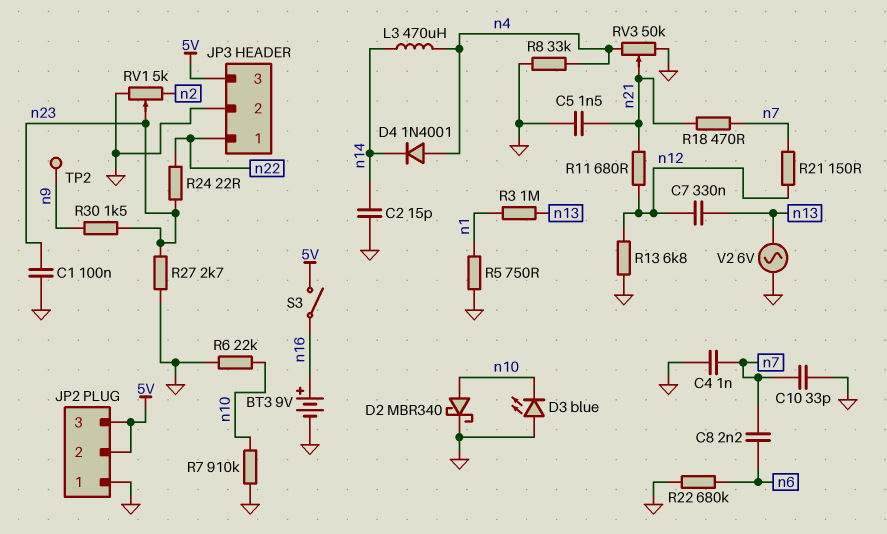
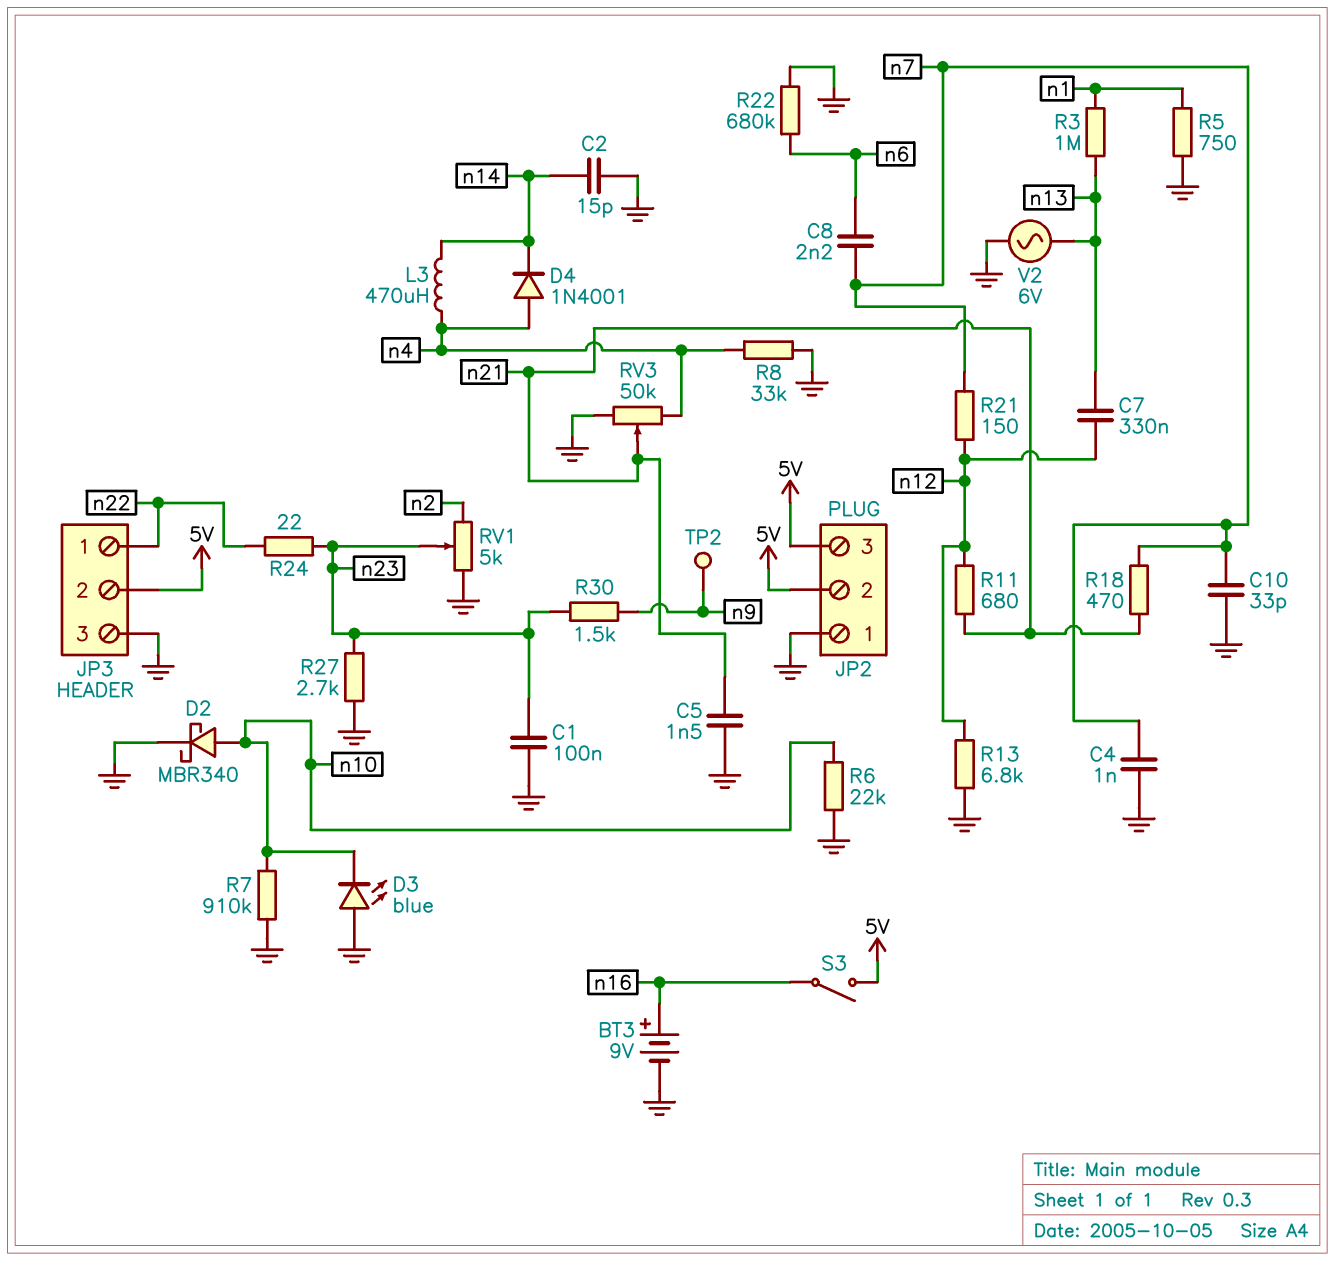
JP3 pin 2: GND -> 5V
JP3 pin 3: 5V -> GND

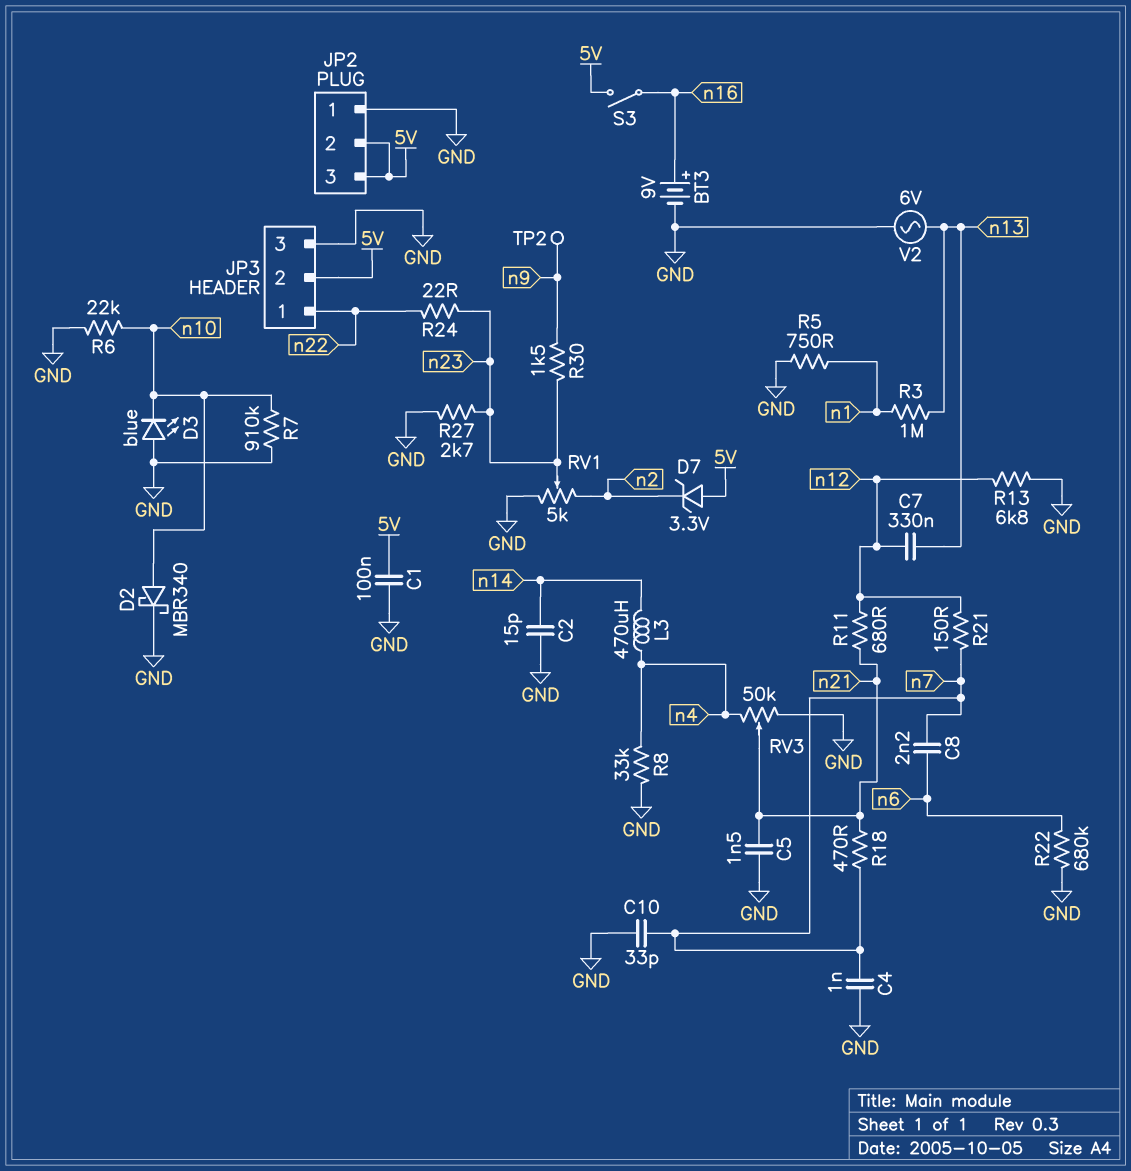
C1: 100nF (GND, n23) -> 100nF (5V, GND)
D4: diode 1N4001 (A n4, K n14) -> none
D7: none -> zener 3.3V (A 5V, K n2)

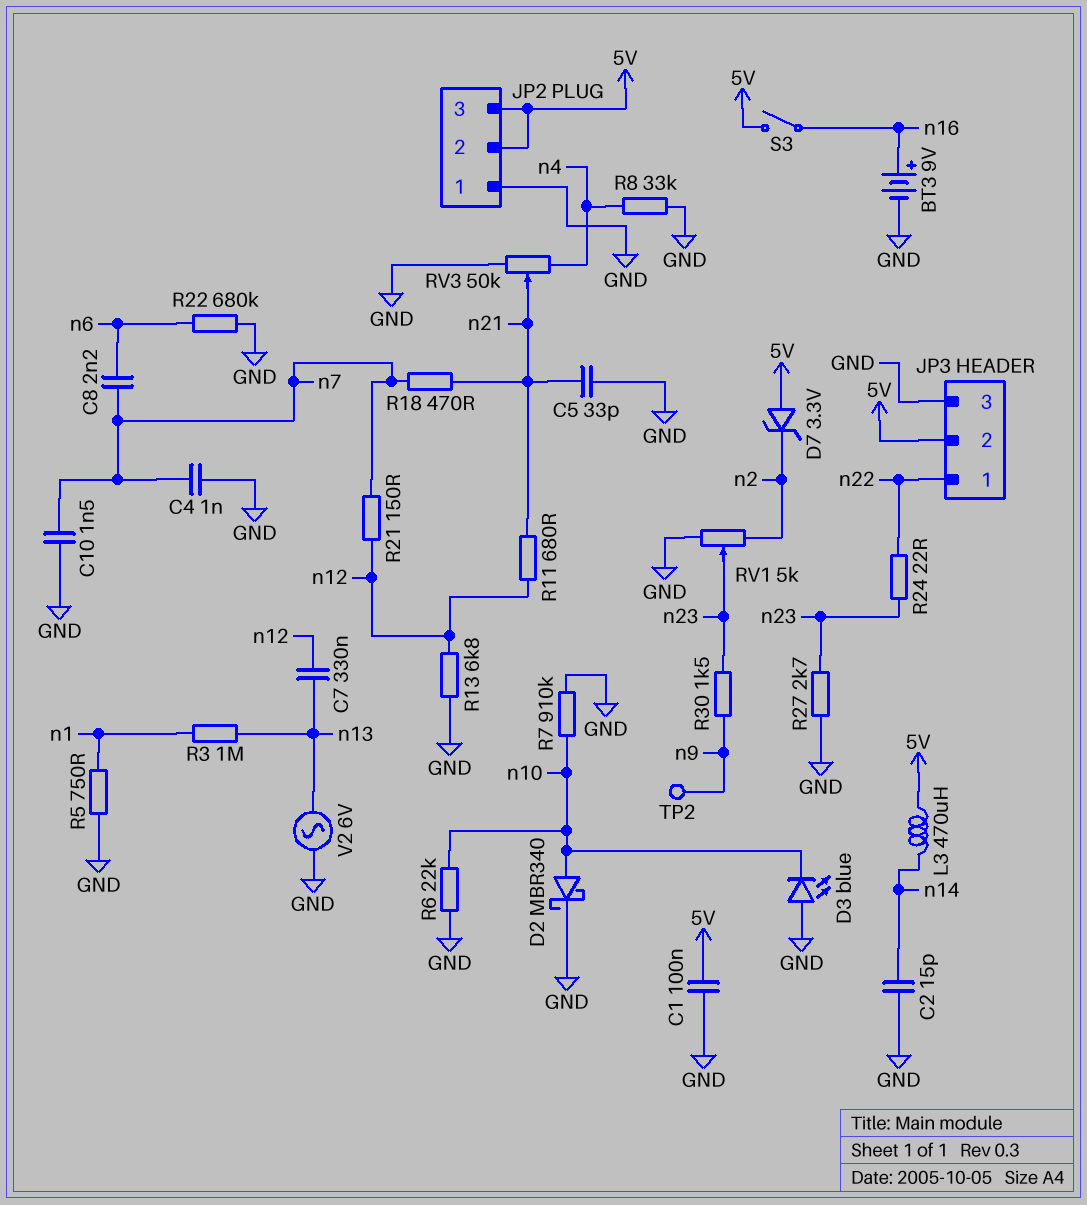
C5: 1.5nF (GND, n21) -> 33pF (GND, n21)
C10: 33pF (GND, n7) -> 1.5nF (GND, n7)
L3: 470uH (n4, n14) -> 470uH (5V, n14)

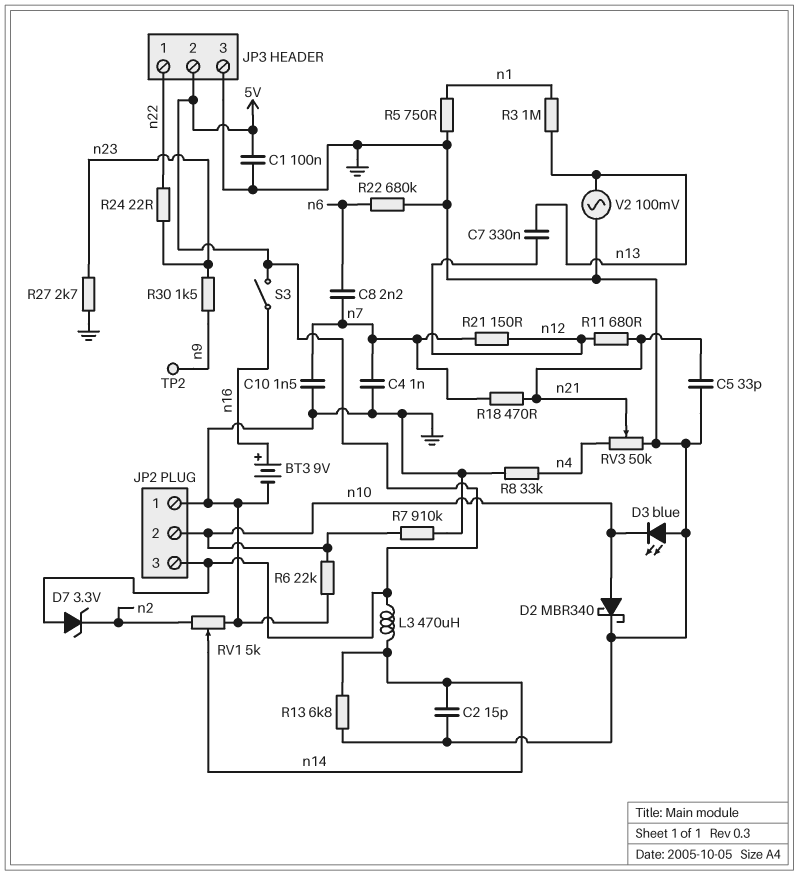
JP2 pin 2: 5V -> n10
R13: 6.8k (GND, n12) -> 6.8k (GND, n14)
RV1: 5k (GND, n2, wiper n23) -> 5k (GND, n2, wiper n14)
V2: AC 6V (GND, n13) -> AC 100mV (GND, n13)

